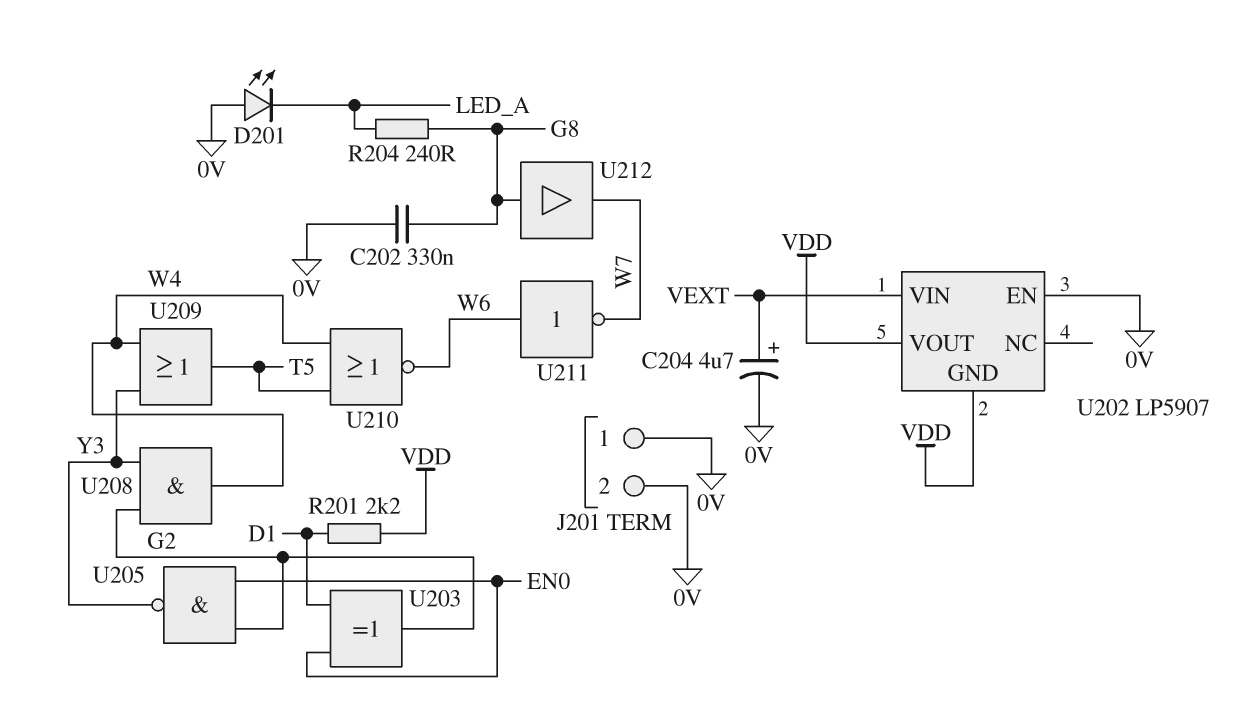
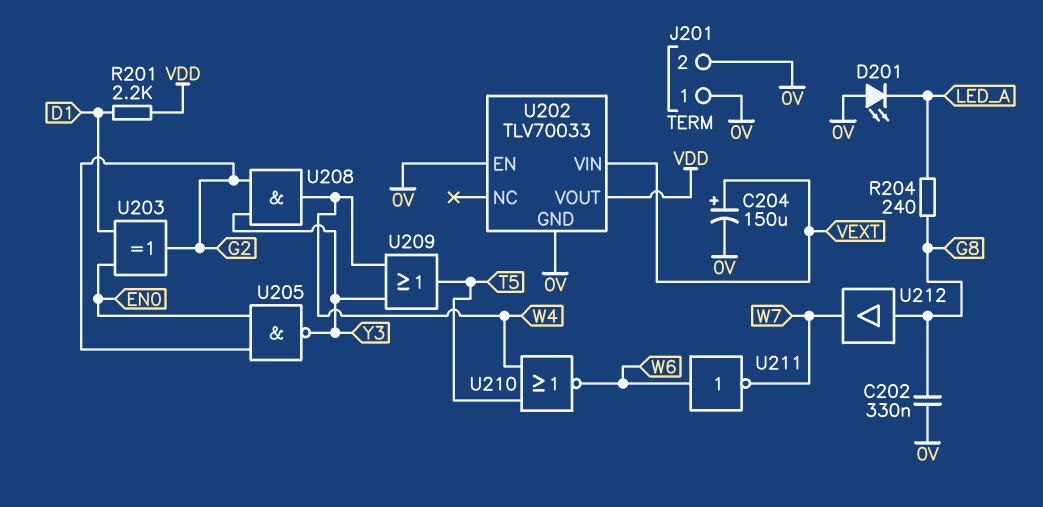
C204: 4.7uF (plus VEXT, minus 0V) -> 150uF (plus VEXT, minus 0V)
U202: LP5907 -> TLV70033
U202 pin GND: VDD -> 0V

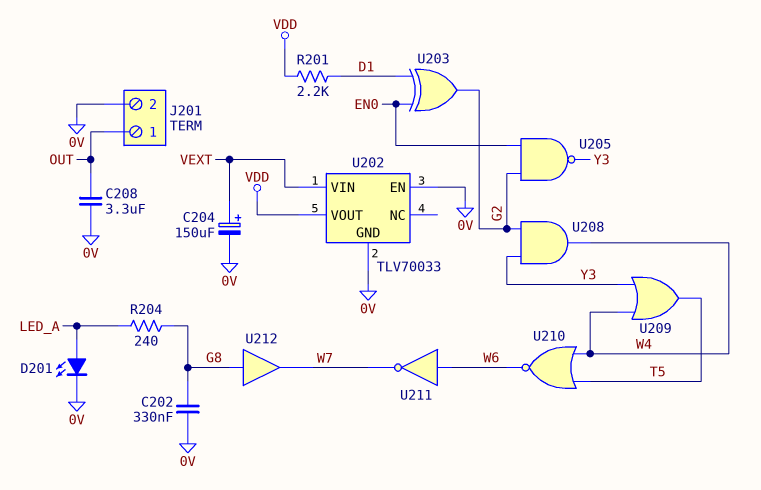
C208: none -> 3.3uF (0V, OUT)
D201: LED (A 0V, K LED_A) -> LED (A LED_A, K 0V)
J201 pin 1: 0V -> OUT

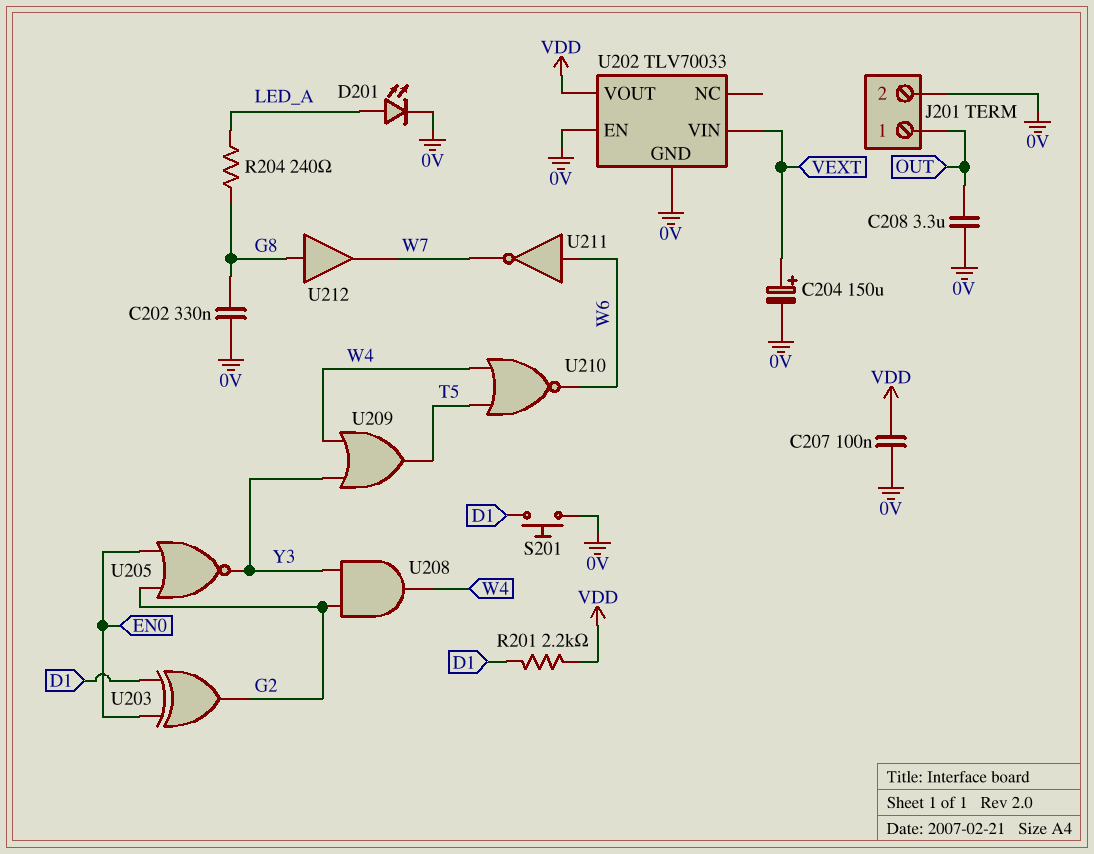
C207: none -> 100nF (0V, VDD)
S201: none -> button (0V, D1)
U205: NAND (in EN0, in G2, out Y3) -> NOR (in EN0, in G2, out Y3)

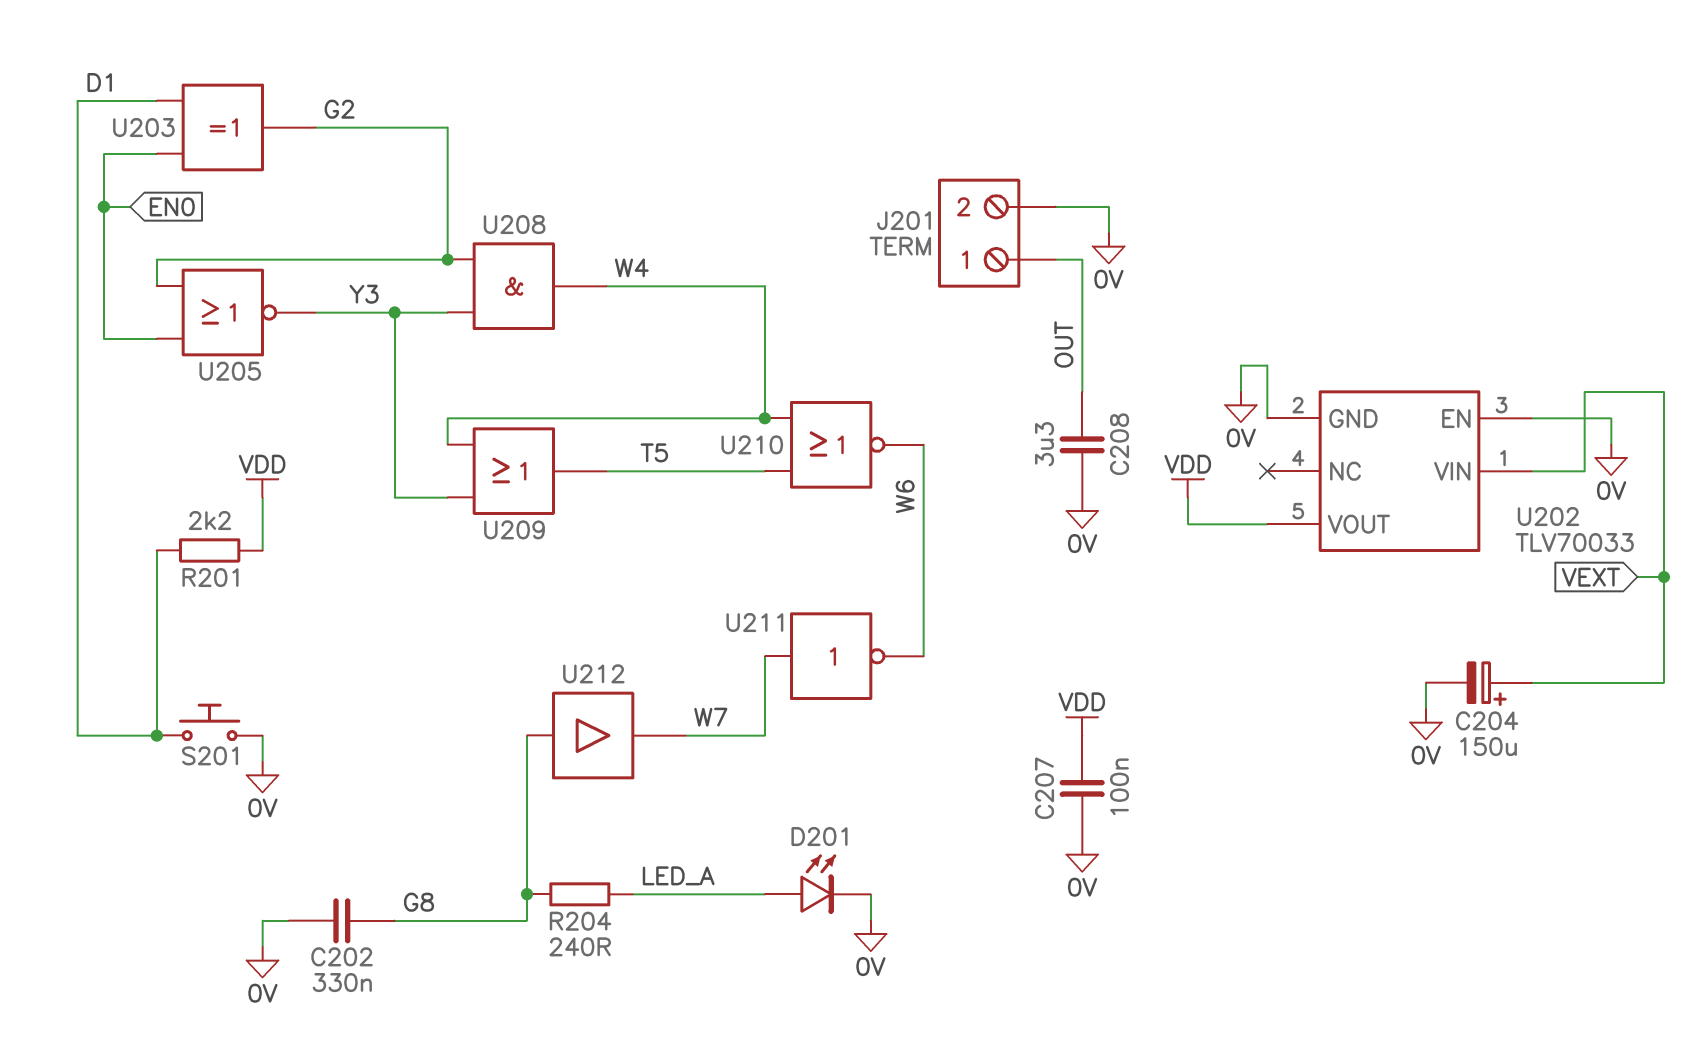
U211: NOT (in W6, out W7) -> NOT (in W7, out W6)

